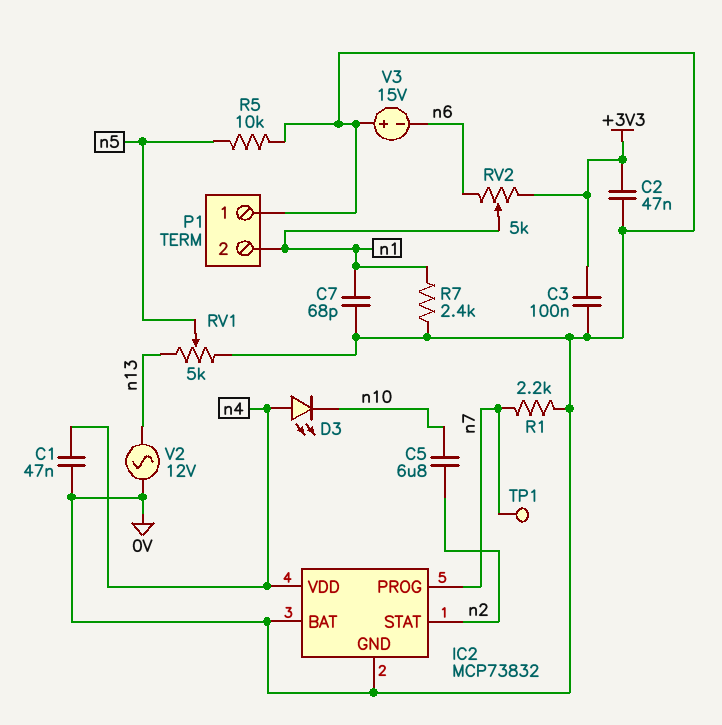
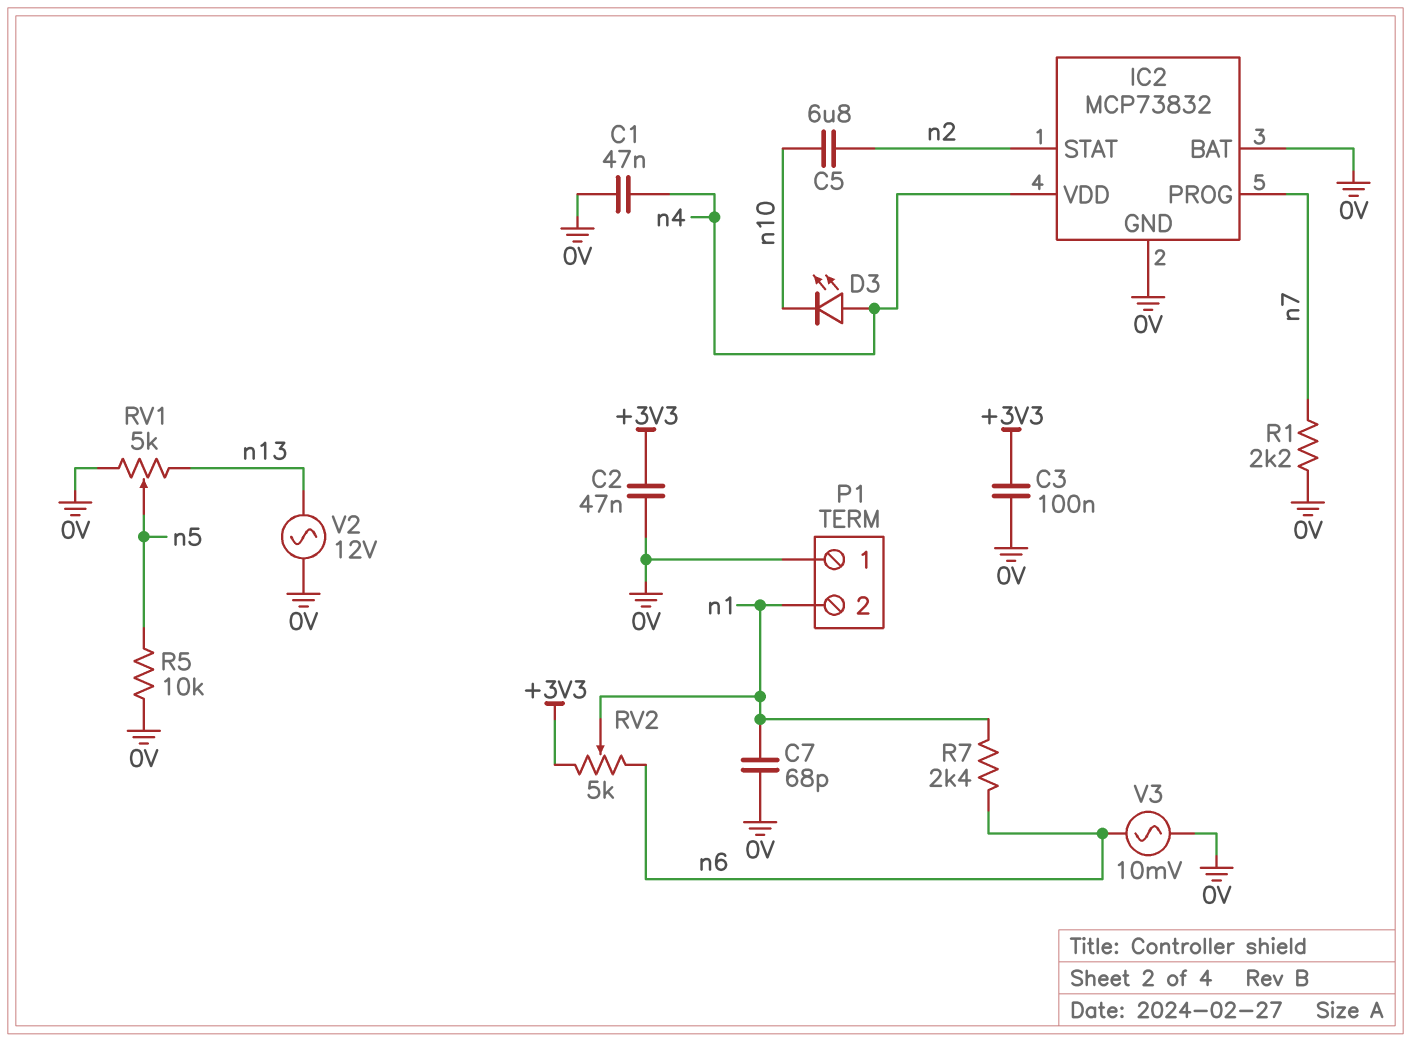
R7: 2.4k (0V, n1) -> 2.4k (n1, n6)
TP1: test point (n7) -> none
V3: 15V (plus 0V, minus n6) -> AC 10mV (0V, n6)

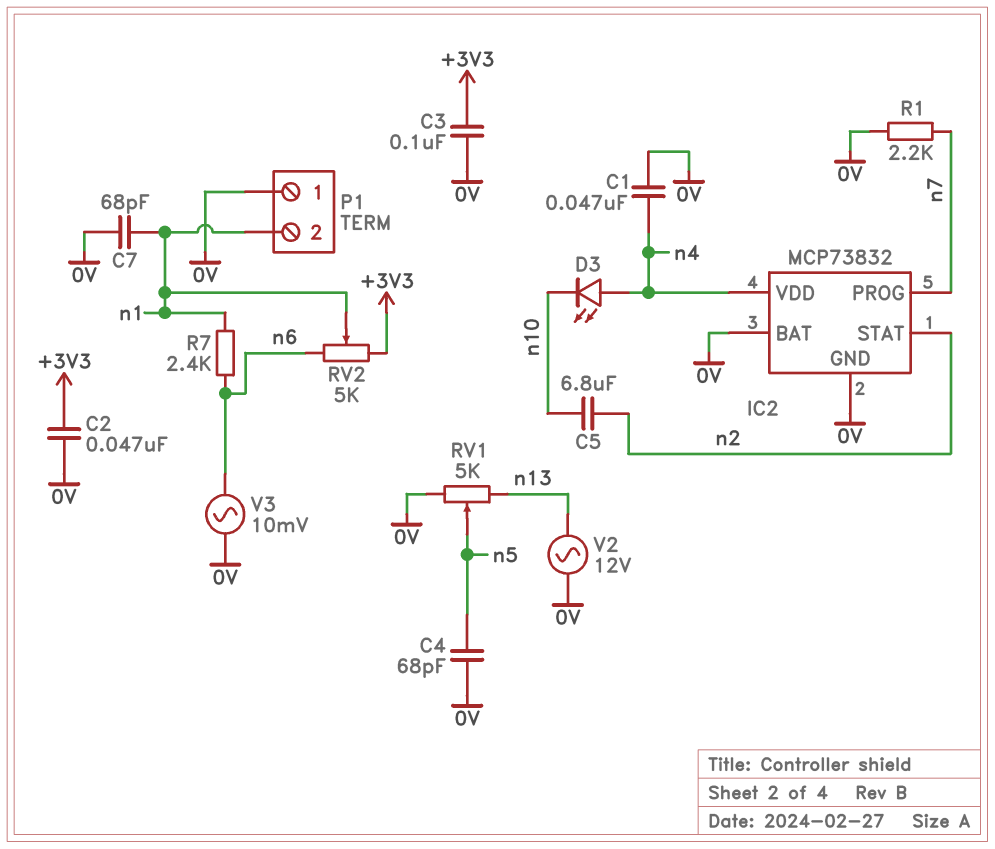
C4: none -> 68pF (0V, n5)
R5: 10k (0V, n5) -> none

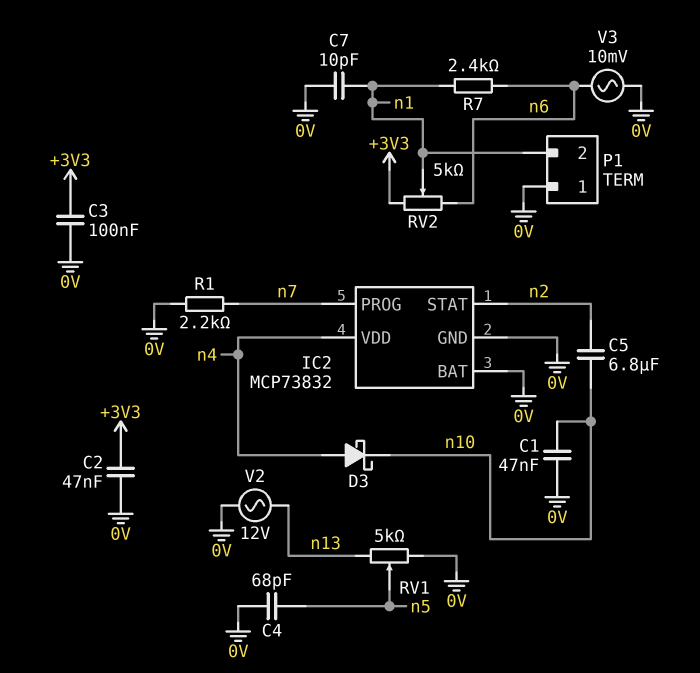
C1: 47nF (0V, n4) -> 47nF (0V, n10)
C7: 68pF (0V, n1) -> 10pF (0V, n1)
D3: LED (A n4, K n10) -> schottky (A n4, K n10)

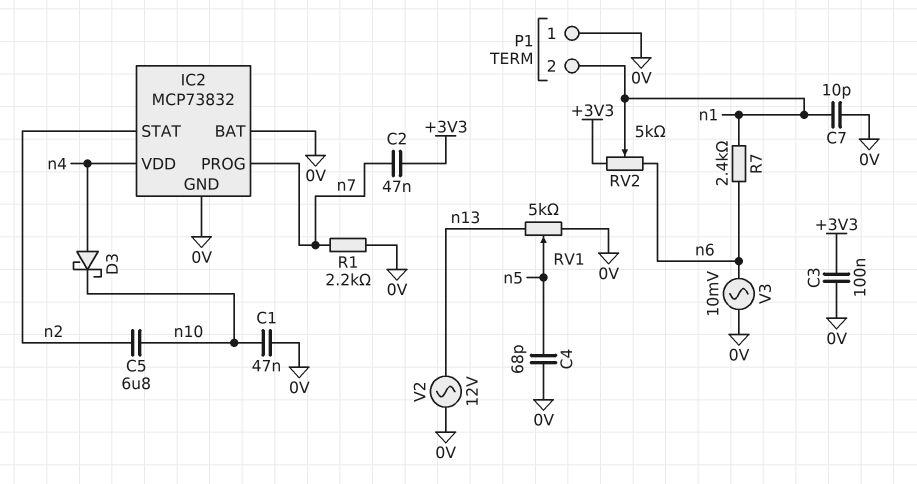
C2: 47nF (+3V3, 0V) -> 47nF (+3V3, n7)

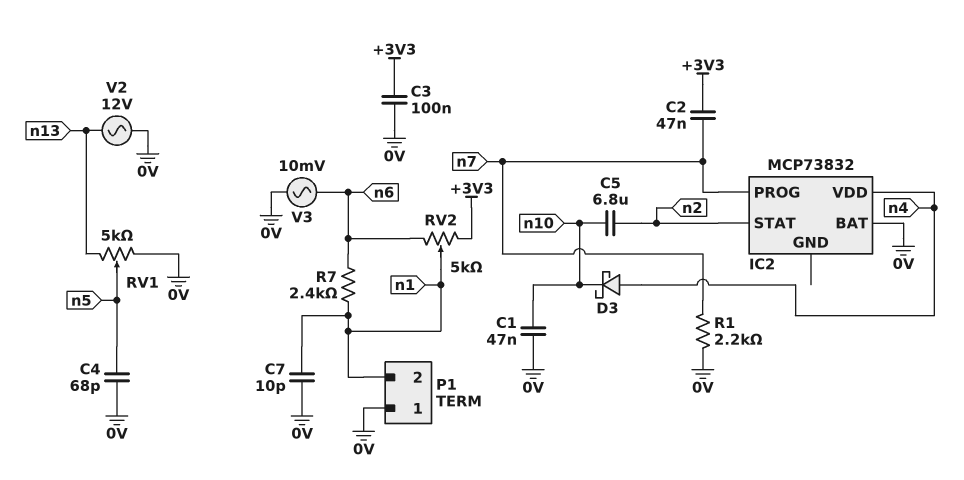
IC2 pin GND: 0V -> none

